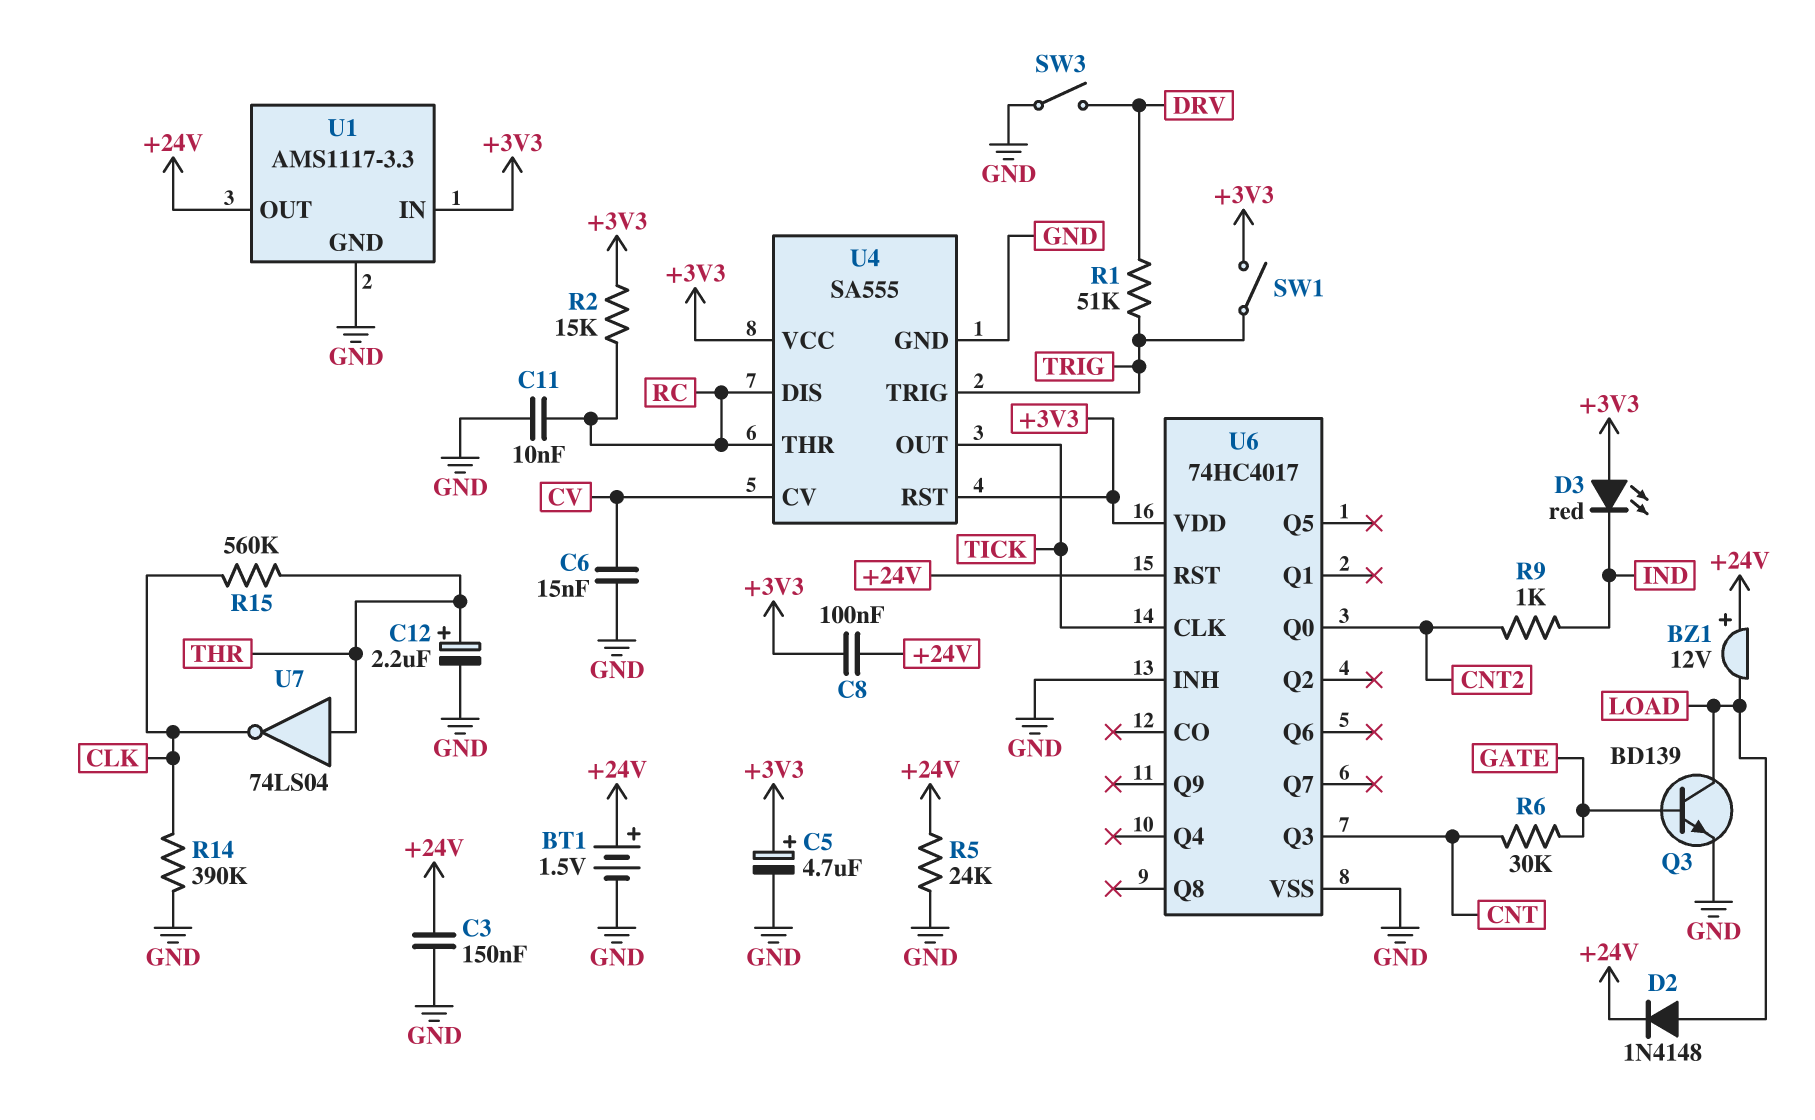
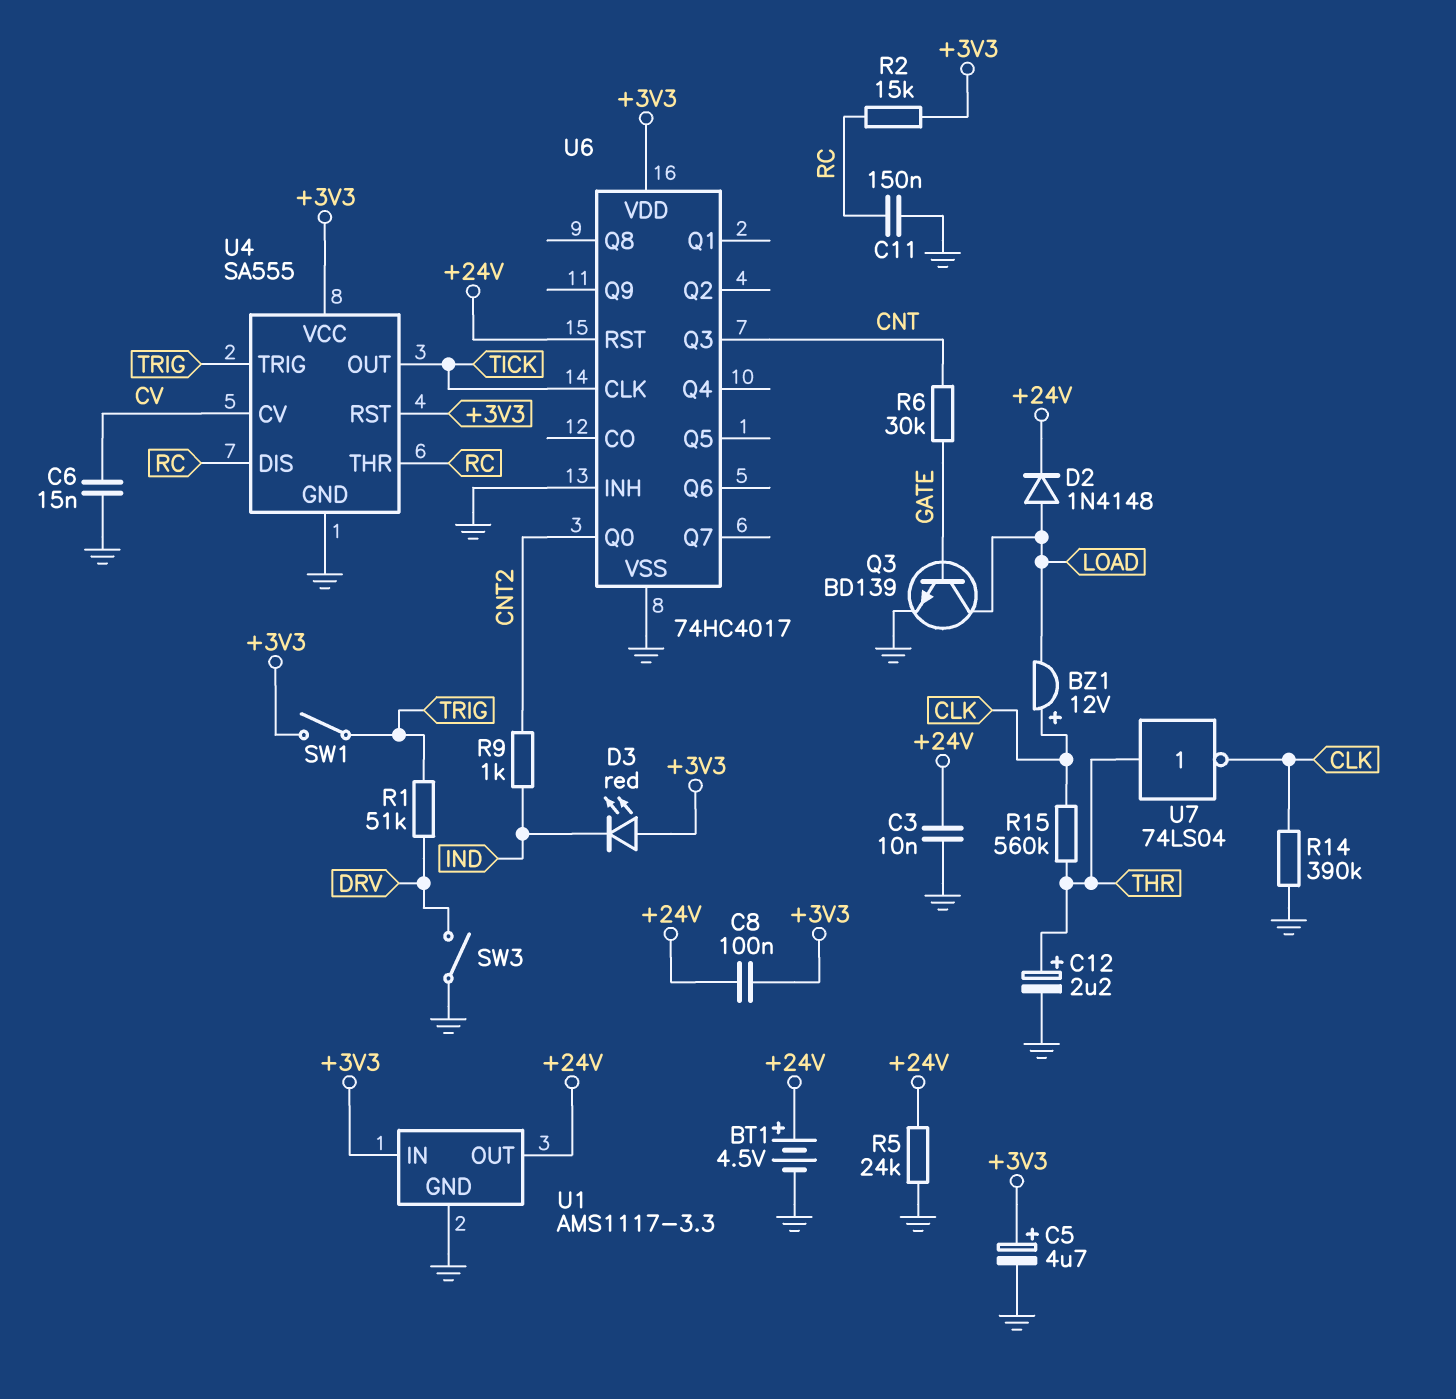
BT1: 1.5V (plus +24V, minus GND) -> 4.5V (plus +24V, minus GND)
BZ1: buzzer 12V (plus +24V, minus LOAD) -> buzzer 12V (plus CLK, minus LOAD)
C3: 150nF (+24V, GND) -> 10nF (+24V, GND)
C11: 10nF (GND, RC) -> 150nF (GND, RC)

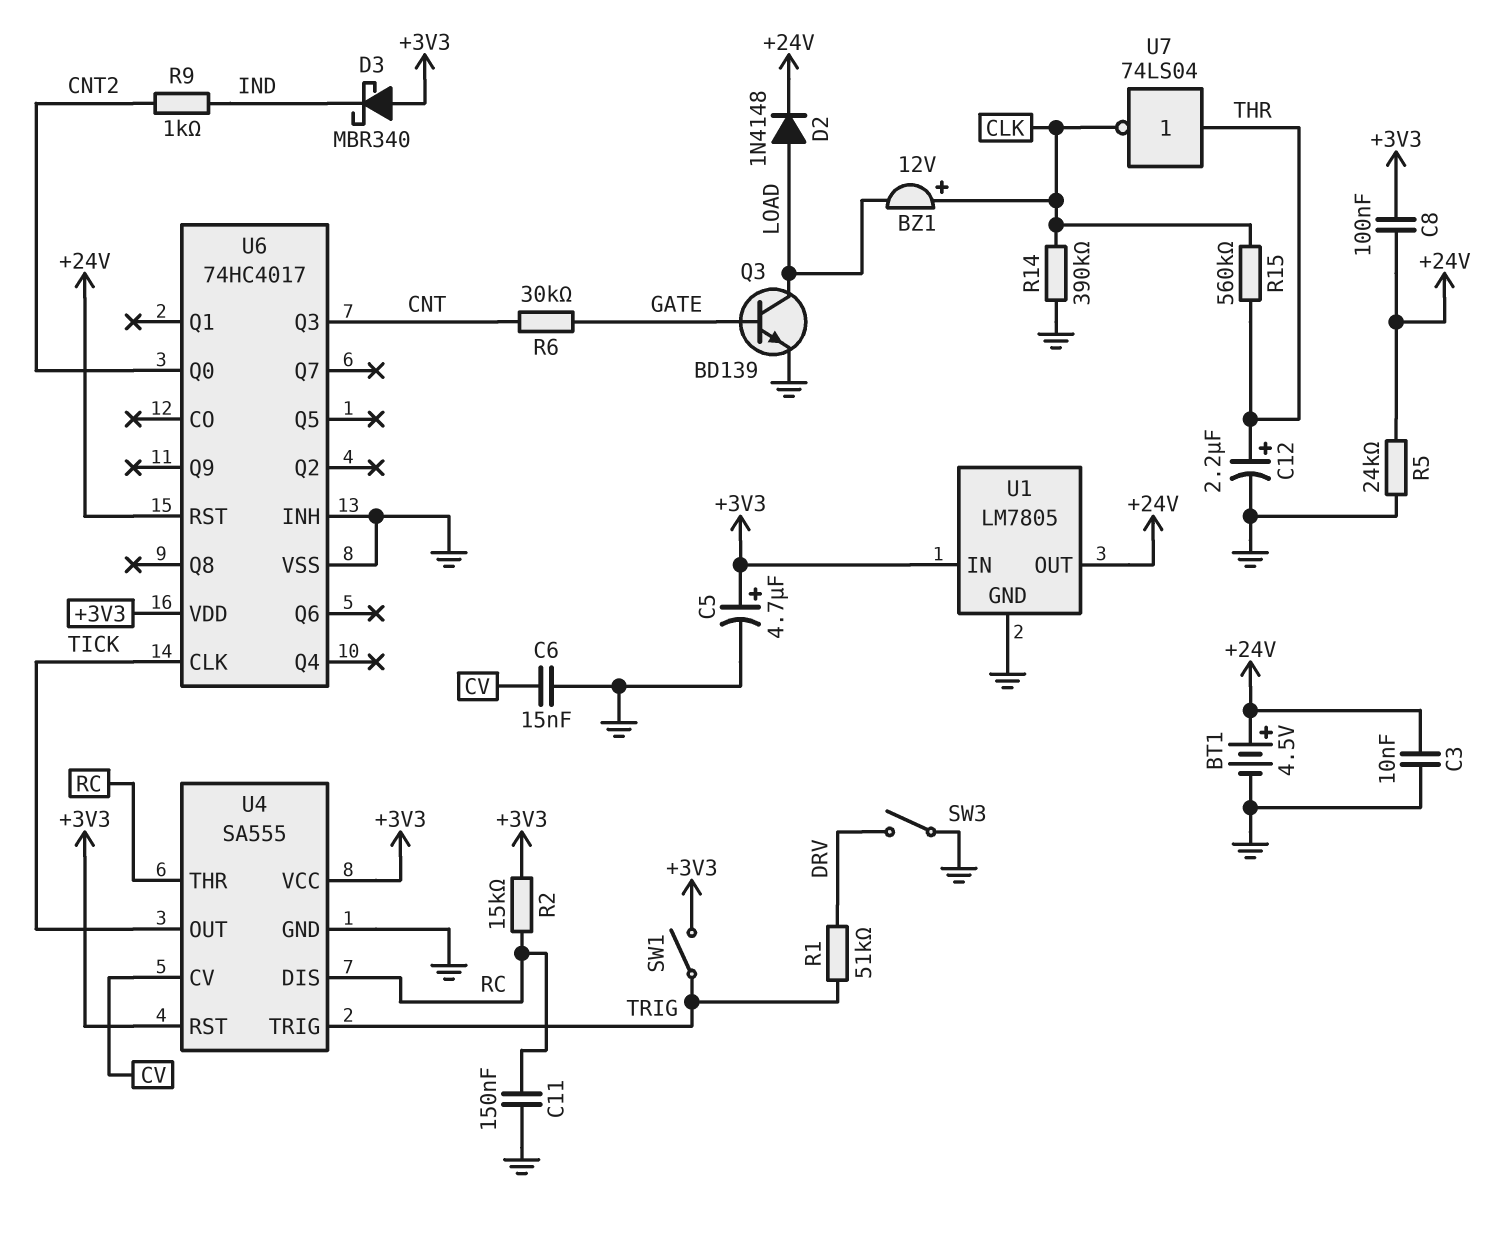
D3: LED red (A +3V3, K IND) -> schottky MBR340 (A +3V3, K IND)
U1: AMS1117-3.3 -> LM7805

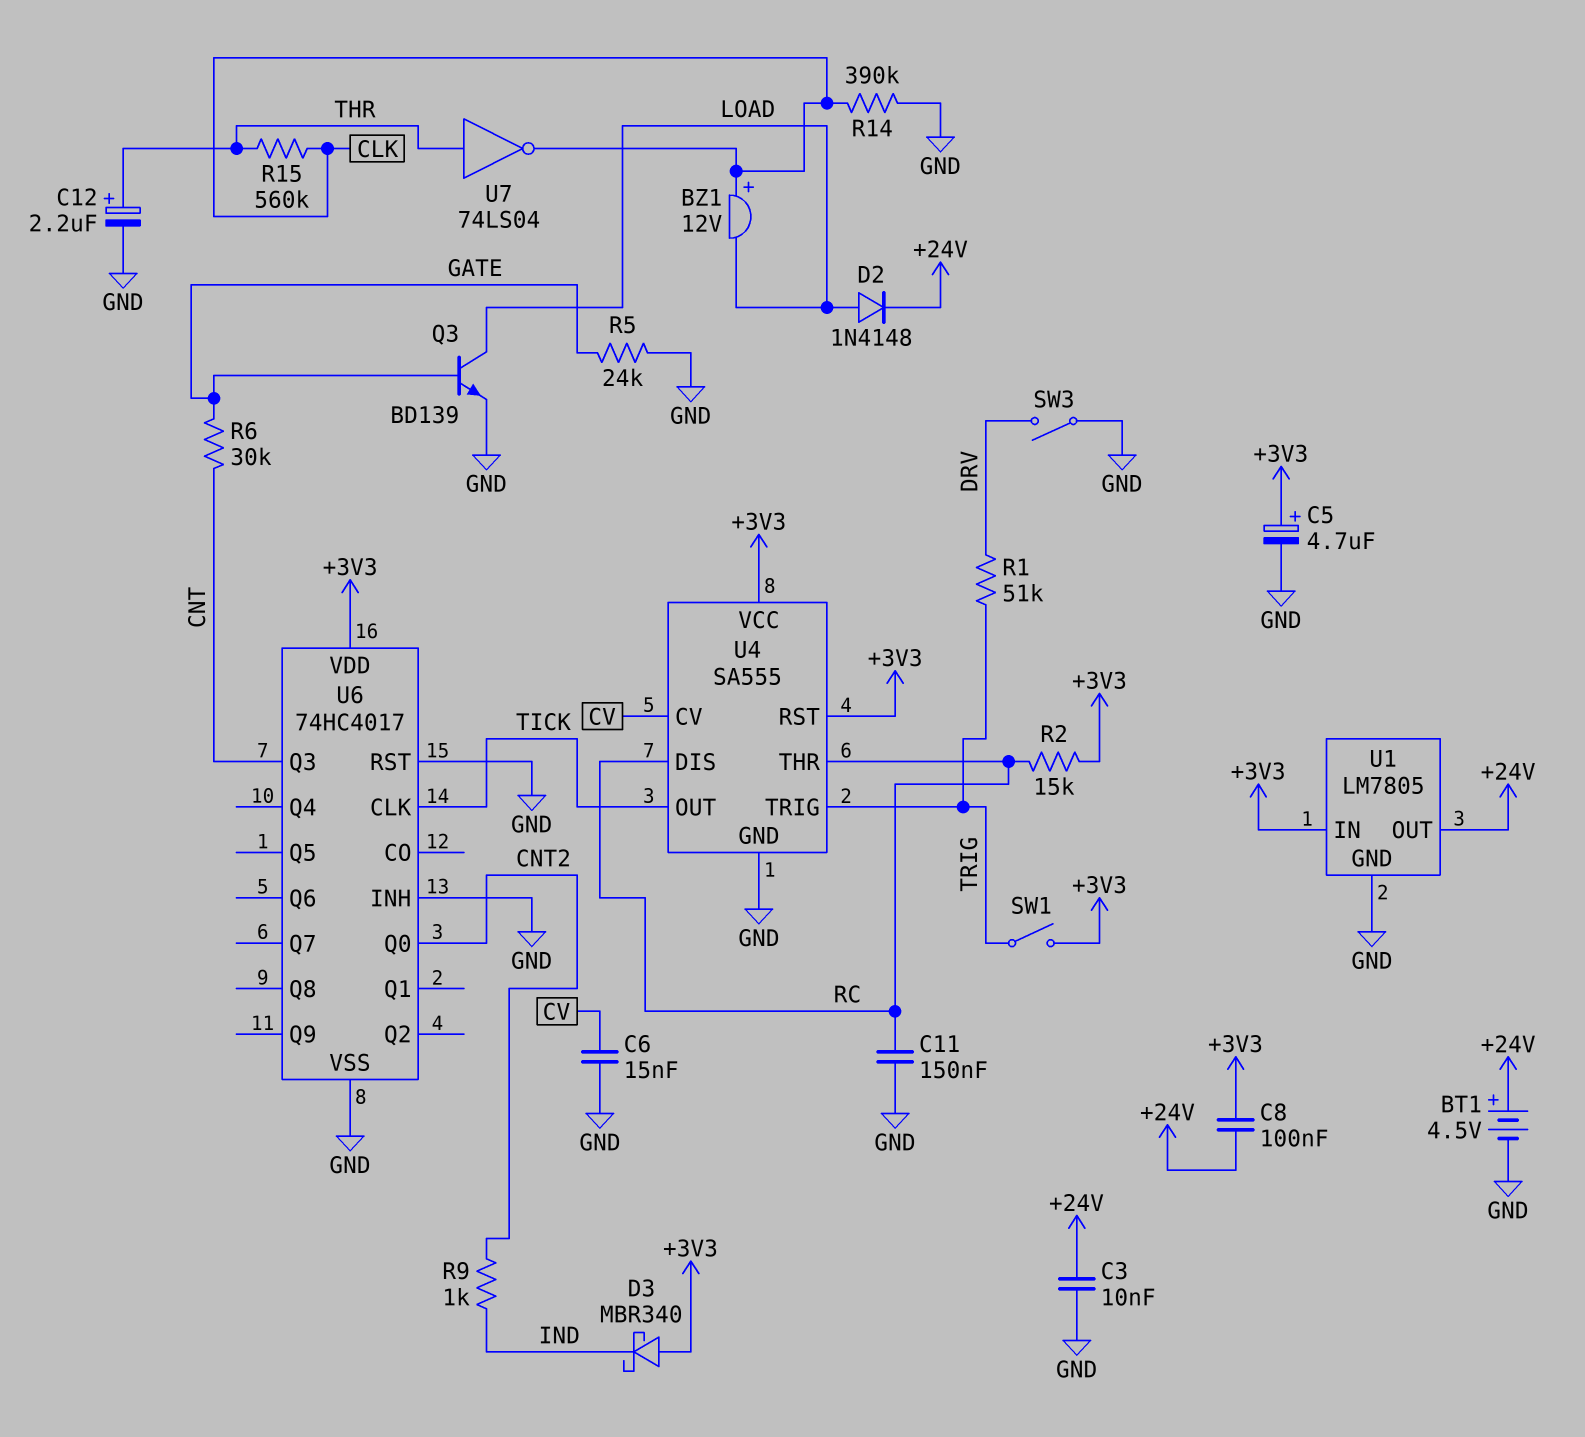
R5: 24k (+24V, GND) -> 24k (GATE, GND)
U6 pin RST: +24V -> GND

